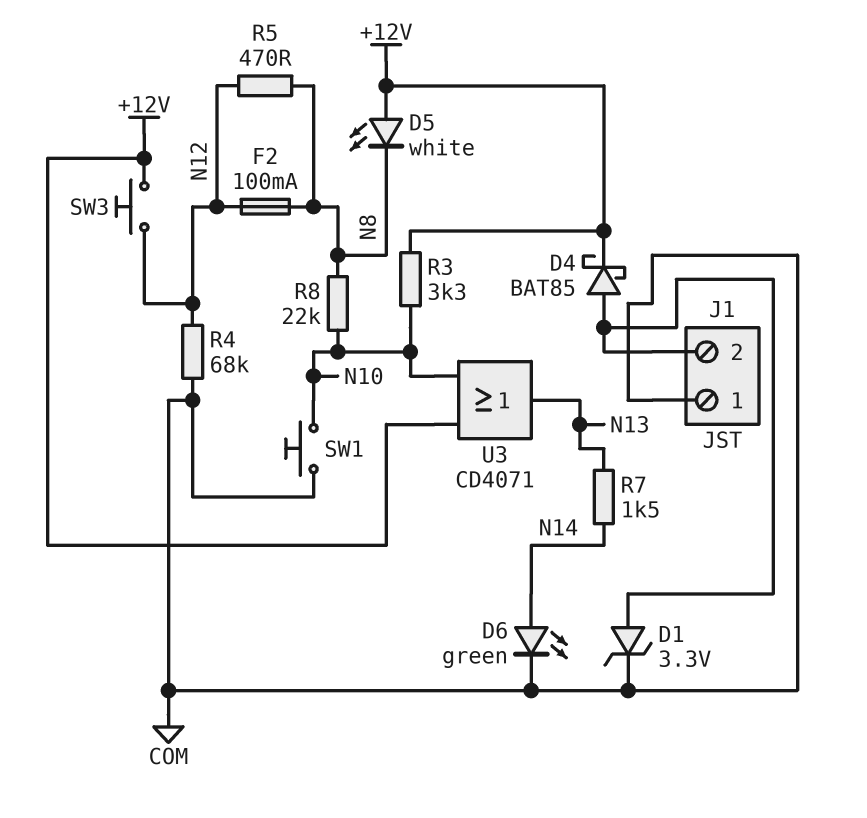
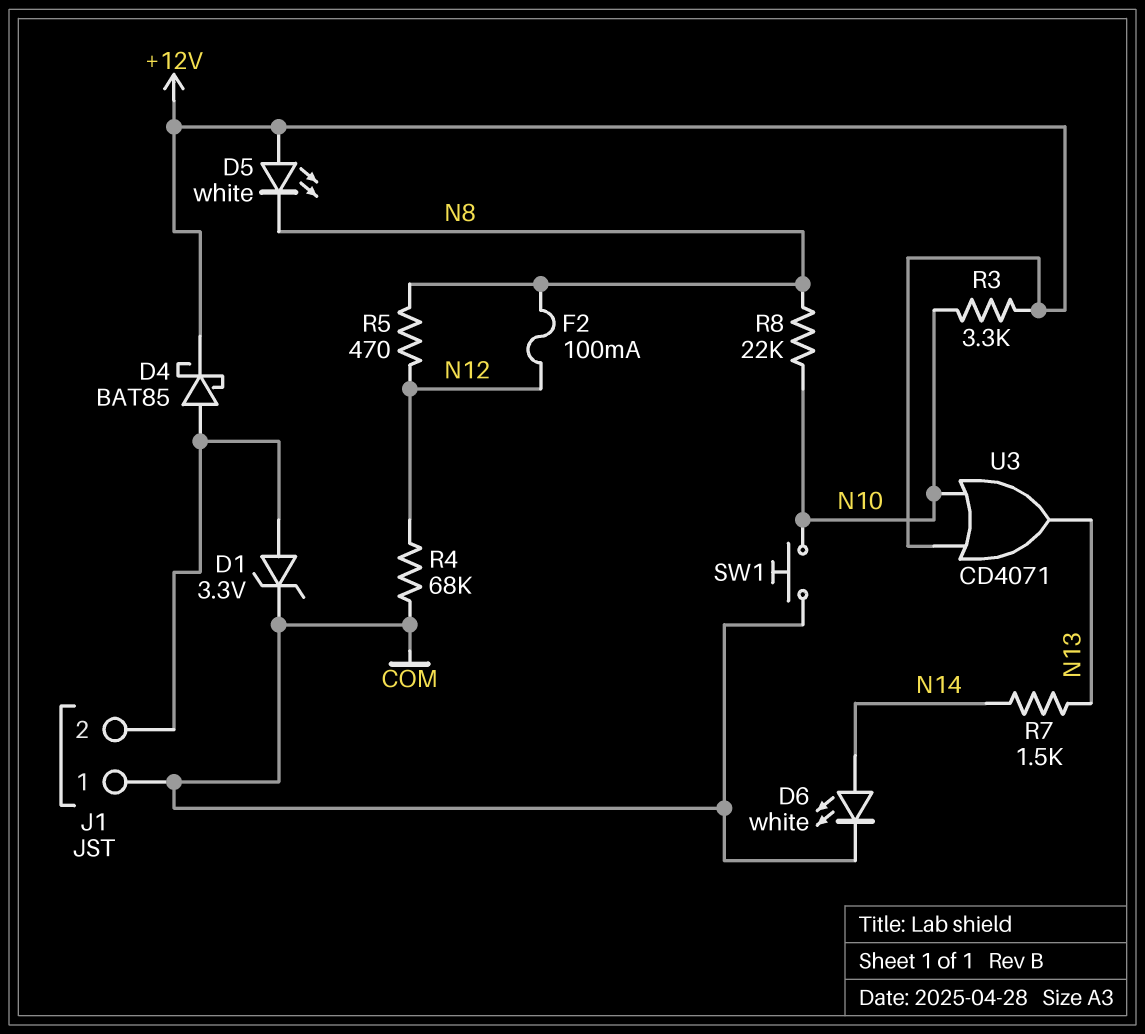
D6: LED green (A N14, K COM) -> LED white (A N14, K COM)
SW3: button (+12V, N12) -> none

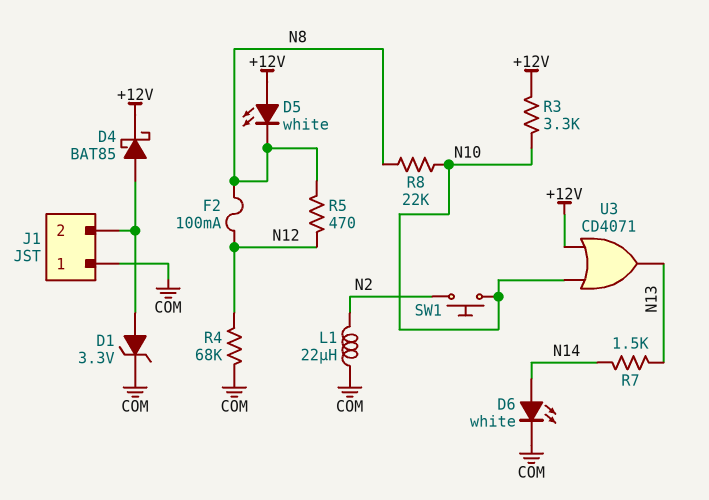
L1: none -> 22uH (COM, N2)
SW1: button (COM, N10) -> button (N2, N10)

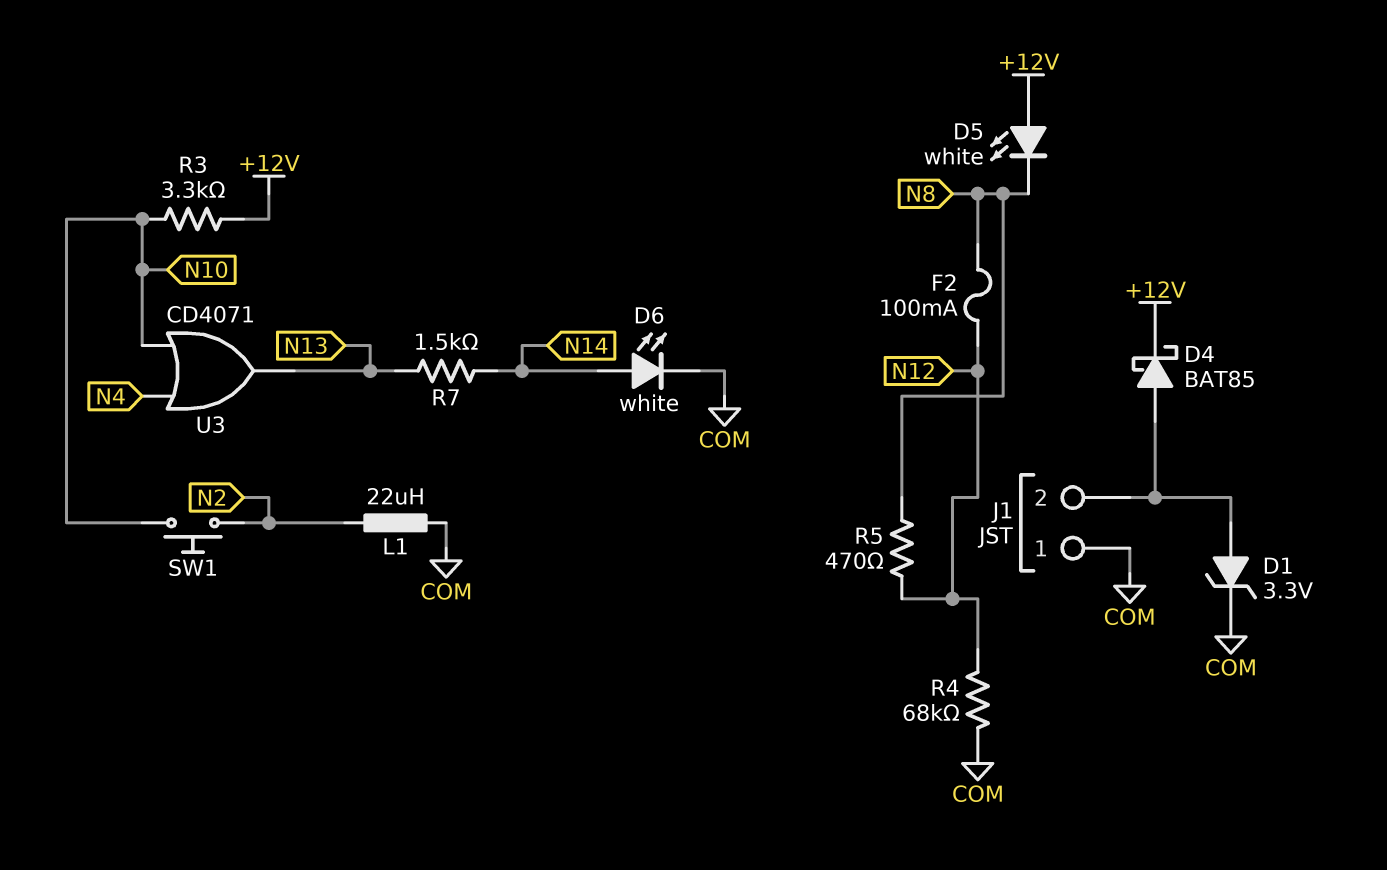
R8: 22k (N8, N10) -> none
U3: OR CD4071 (in +12V, in N10, out N13) -> OR CD4071 (in N4, in N10, out N13)

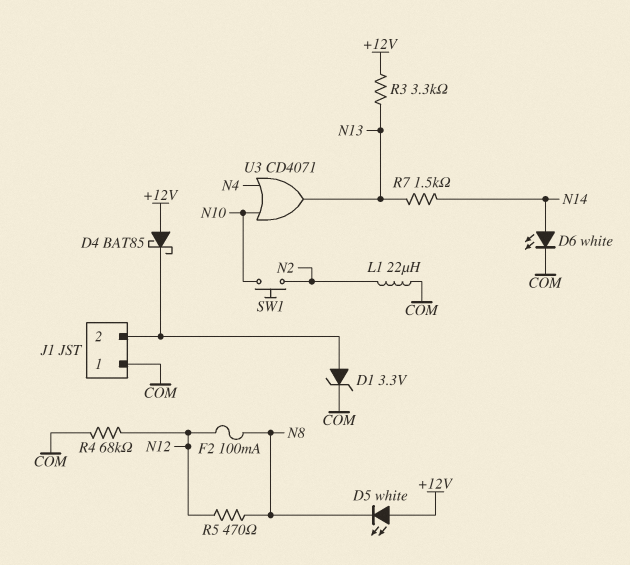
D4: schottky BAT85 (A J1/2, K +12V) -> schottky BAT85 (A +12V, K J1/2)
R3: 3.3k (+12V, N10) -> 3.3k (+12V, N13)

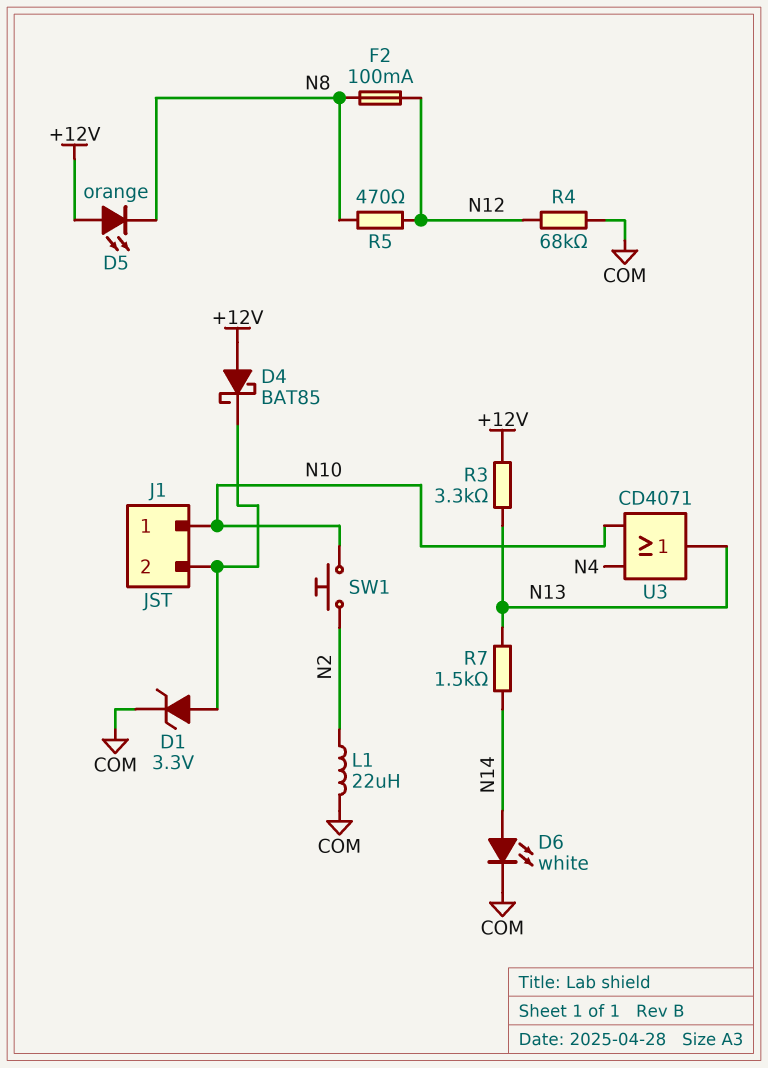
D5: LED white (A +12V, K N8) -> LED orange (A +12V, K N8)
J1 pin 1: COM -> N10

